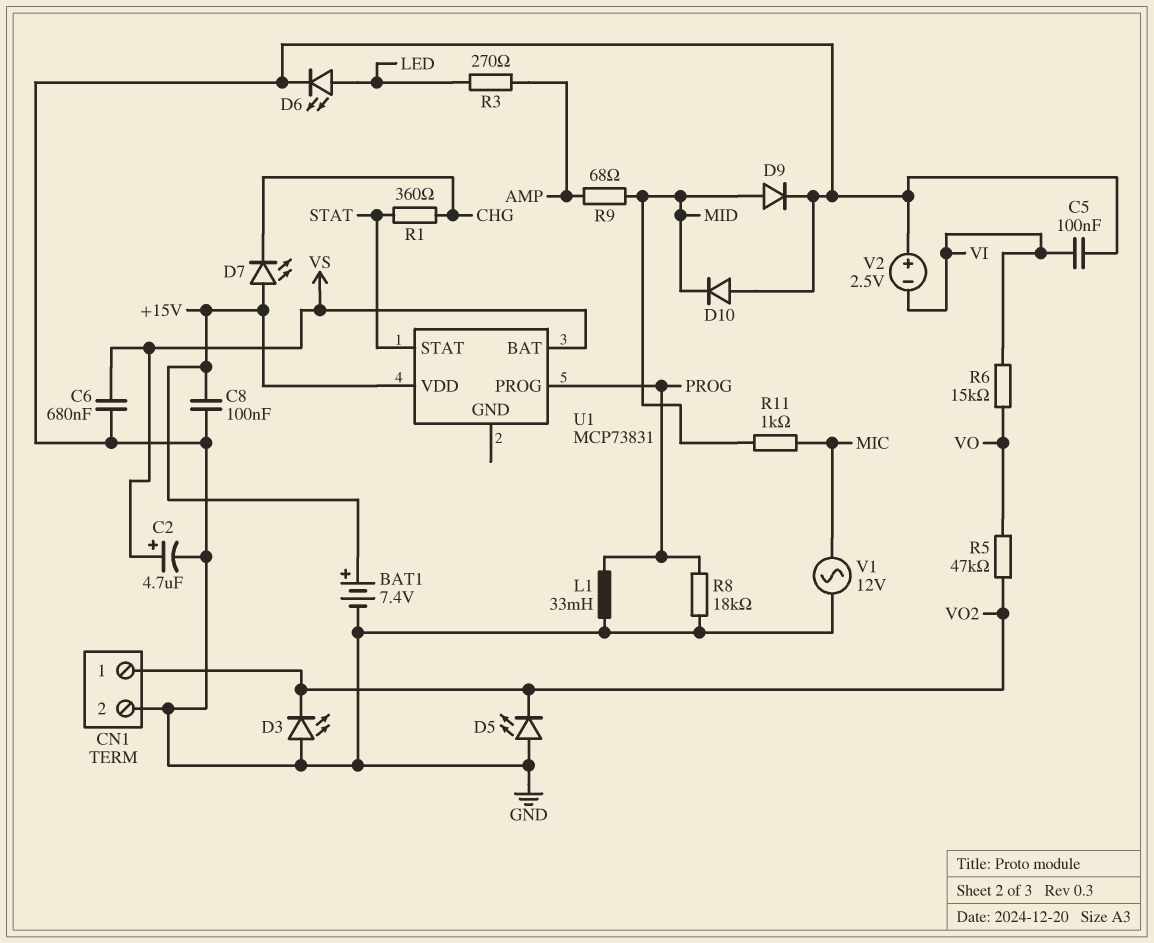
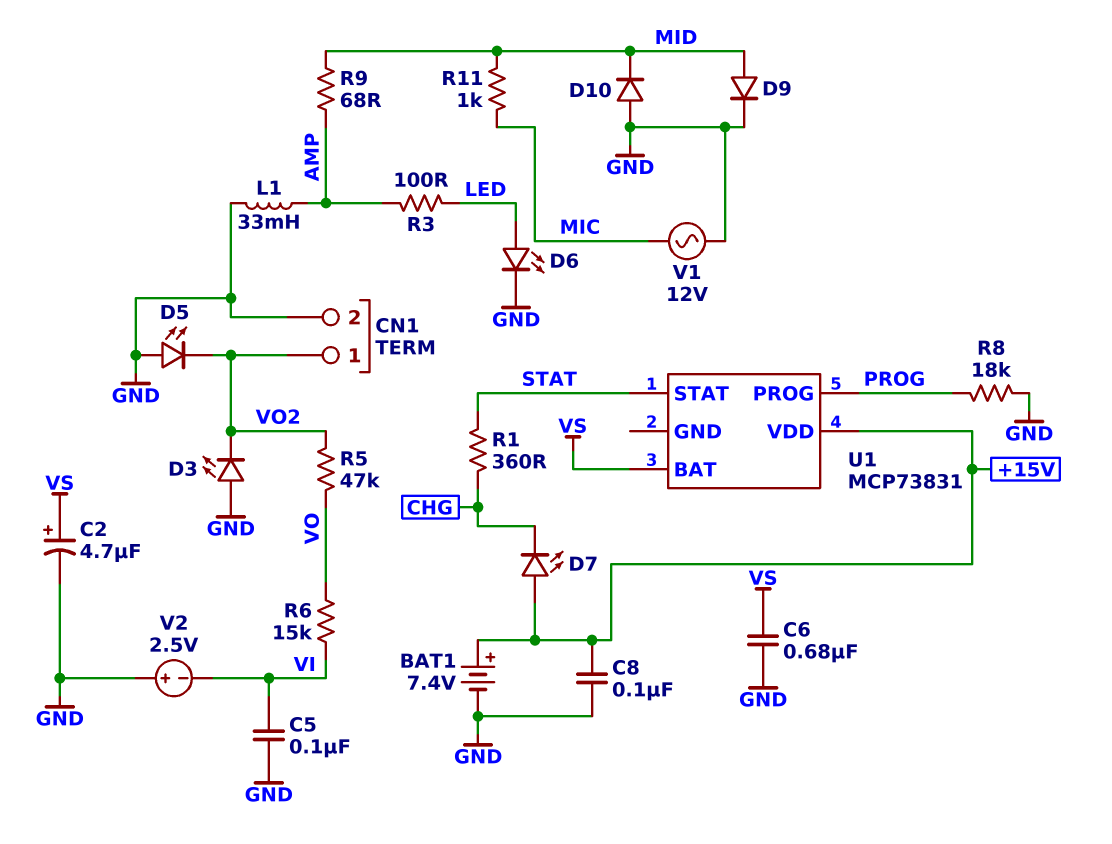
L1: 33mH (GND, PROG) -> 33mH (AMP, GND)
R3: 270 (AMP, LED) -> 100 (AMP, LED)

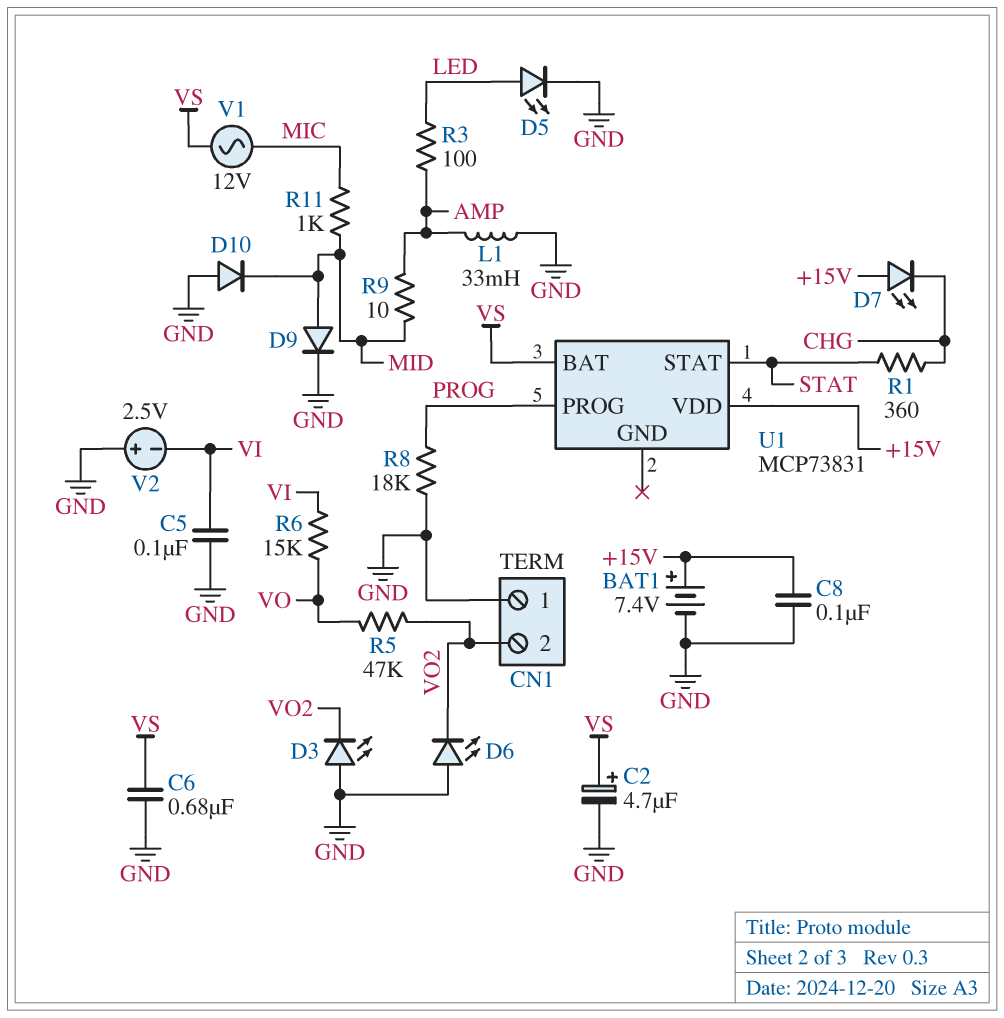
CN1 pin 1: VO2 -> GND
CN1 pin 2: GND -> VO2
D5: LED (A GND, K VO2) -> LED (A LED, K GND)
D6: LED (A LED, K GND) -> LED (A GND, K VO2)
R9: 68 (AMP, MID) -> 10 (AMP, MID)
V1: AC 12V (GND, MIC) -> AC 12V (MIC, VS)

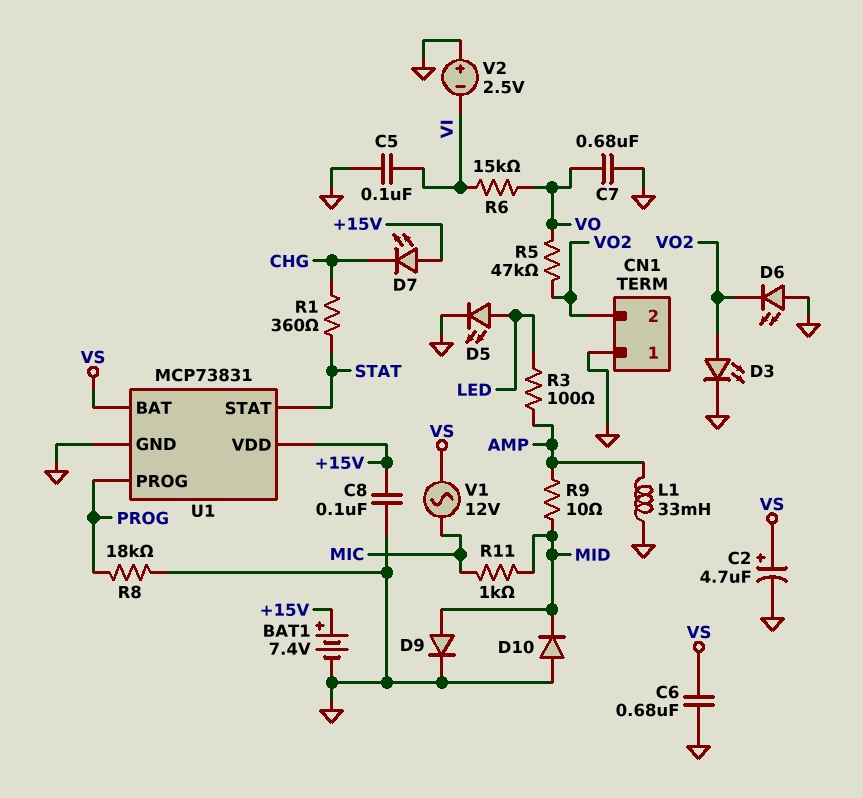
C7: none -> 680nF (GND, VO)
D3: LED (A GND, K VO2) -> LED (A VO2, K GND)
U1 pin GND: none -> GND

